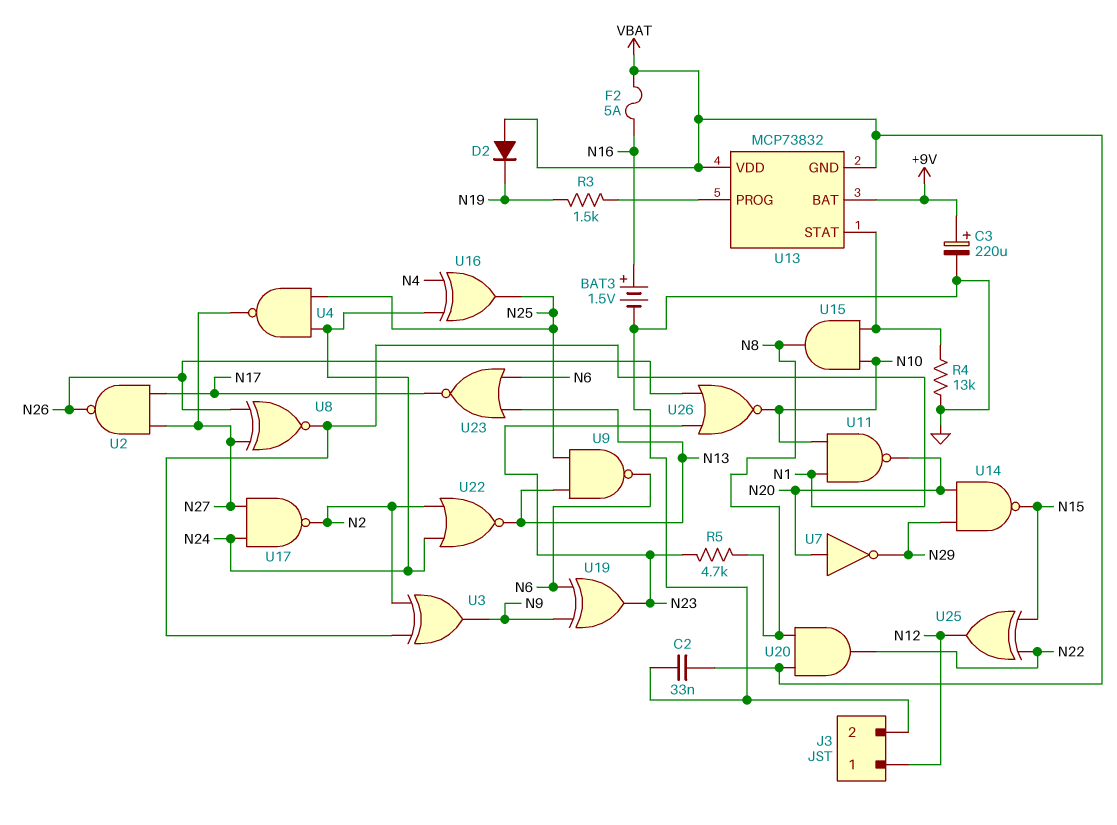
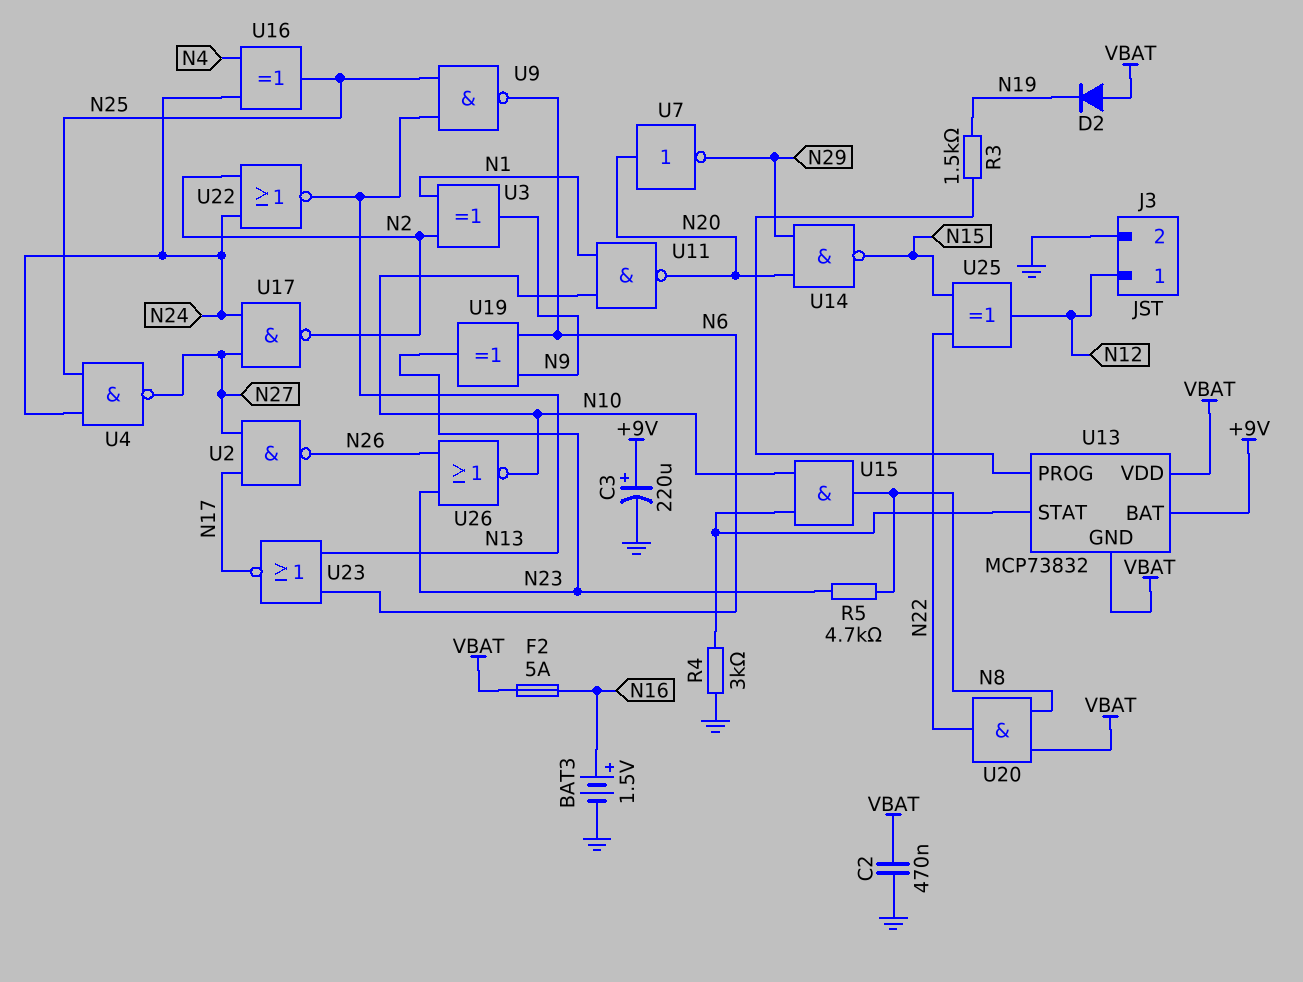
C2: 33nF (GND, VBAT) -> 470nF (GND, VBAT)
R4: 13k (GND, U13/STAT) -> 3k (GND, U13/STAT)
U8: XNOR (in N26, in N27, out N1) -> none

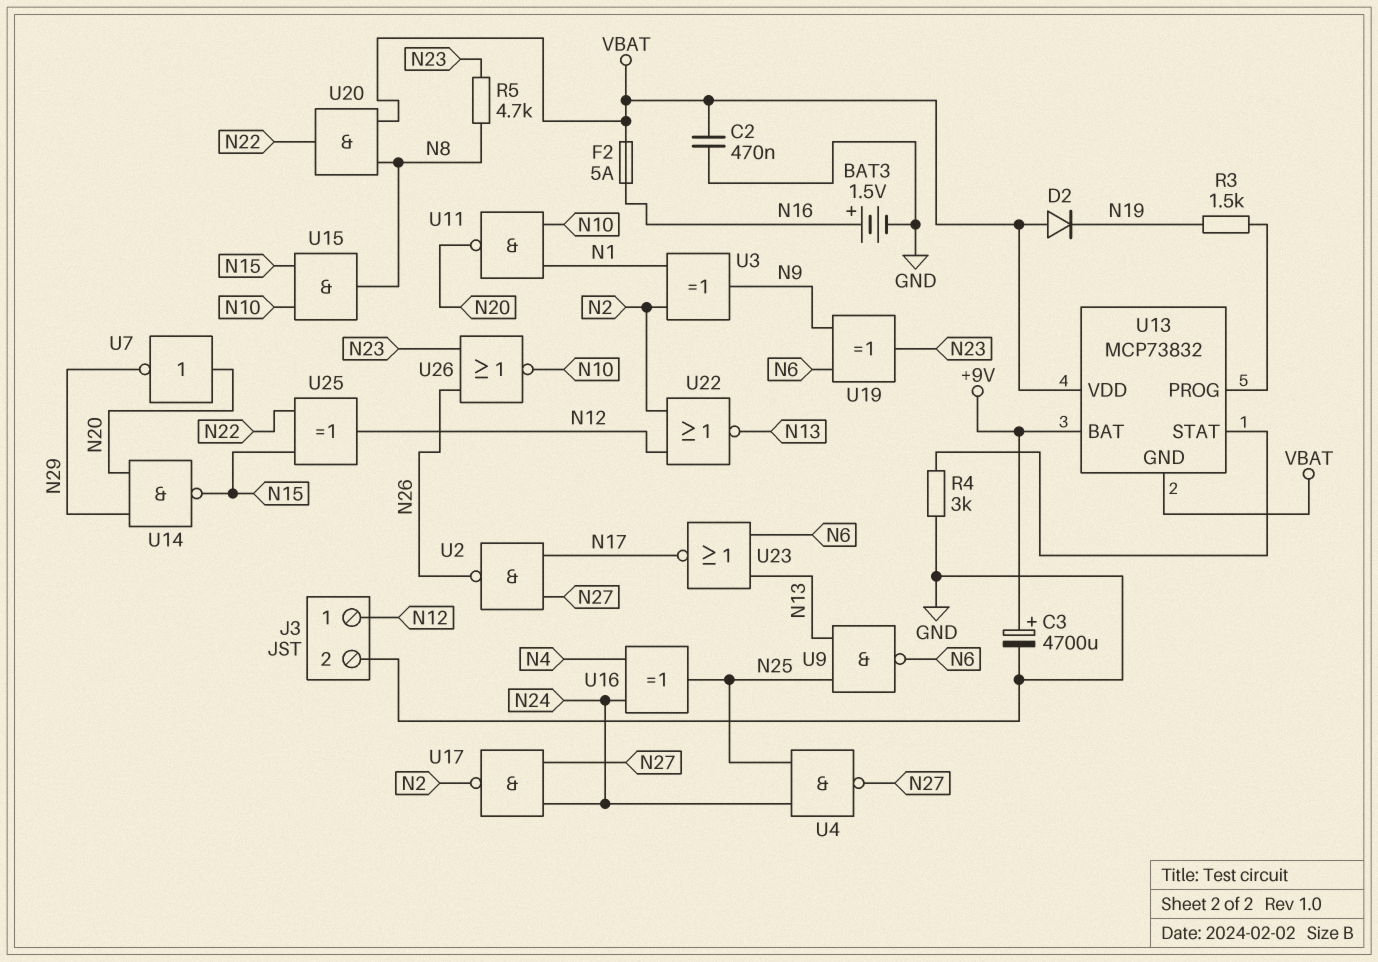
C3: 220uF (plus +9V, minus GND) -> 4700uF (plus +9V, minus GND)
U15: AND (in N10, in U13/STAT, out N8) -> AND (in N10, in N15, out N8)
U22: NOR (in N2, in N24, out N13) -> NOR (in N2, in N12, out N13)

